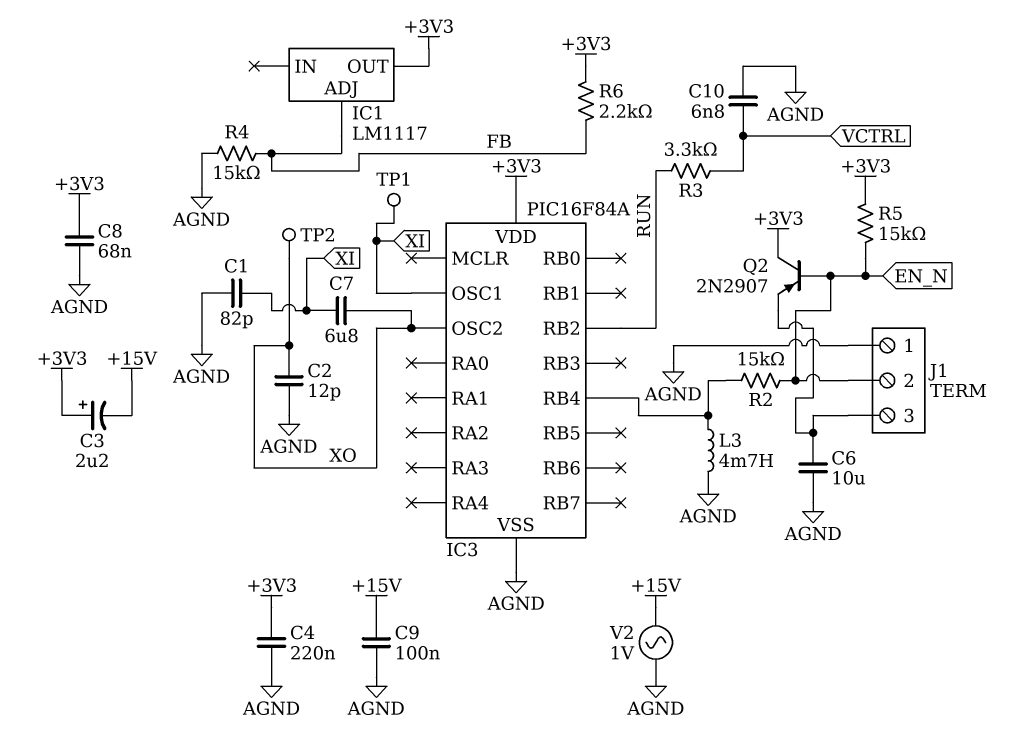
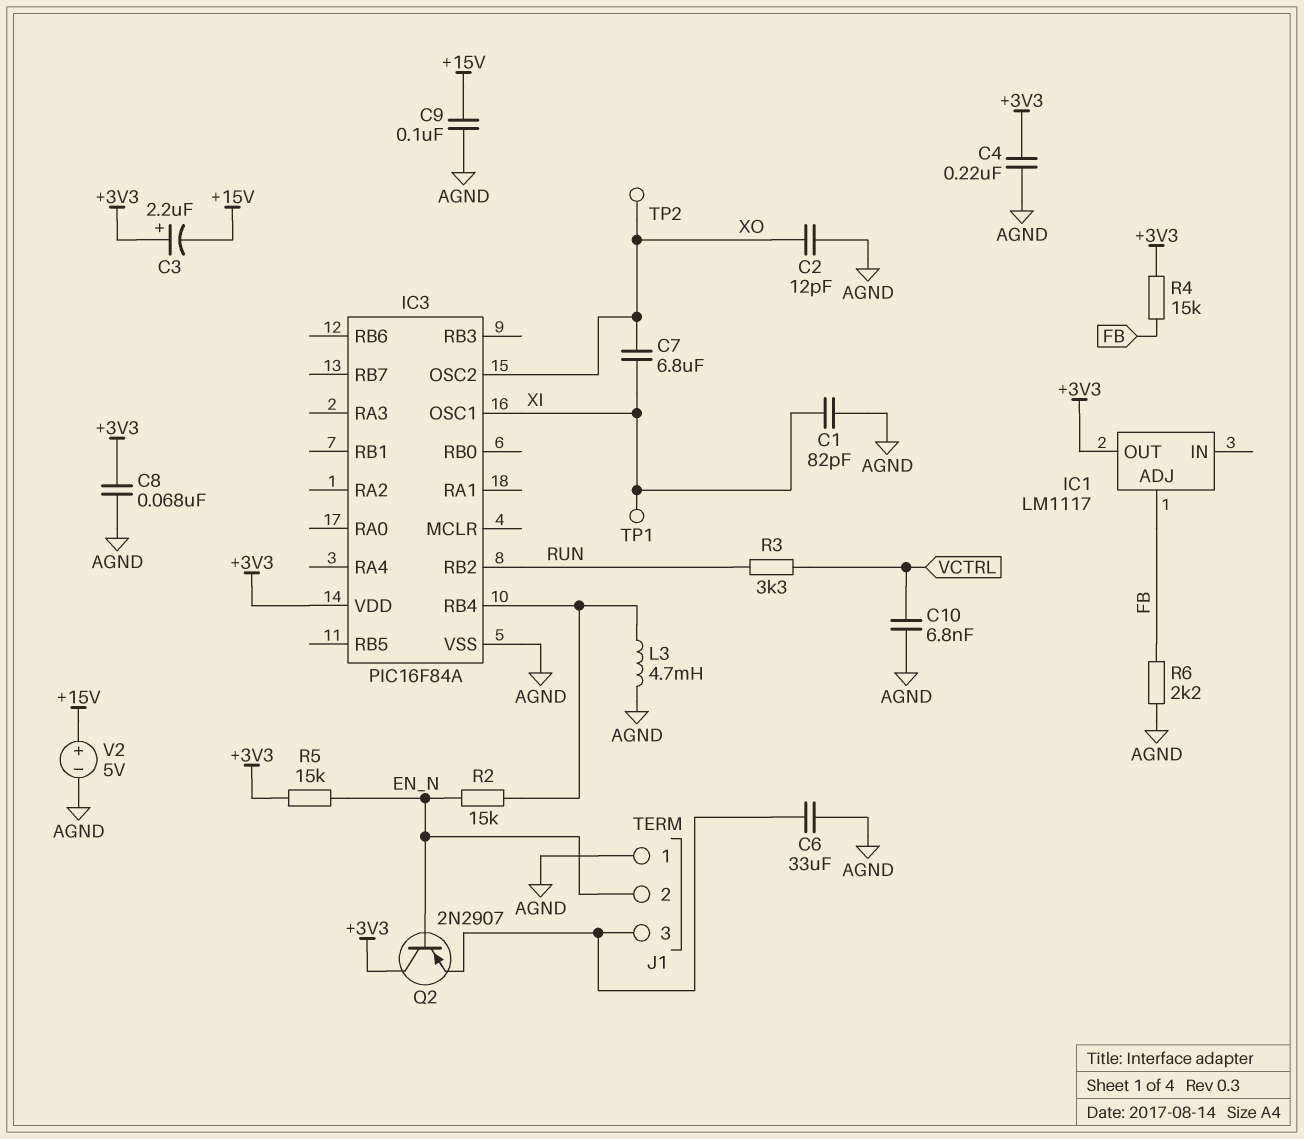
C6: 10uF (AGND, J1/3) -> 33uF (AGND, J1/3)
R4: 15k (AGND, FB) -> 15k (+3V3, FB)
R6: 2.2k (+3V3, FB) -> 2.2k (AGND, FB)
V2: AC 1V (+15V, AGND) -> 5V (plus +15V, minus AGND)

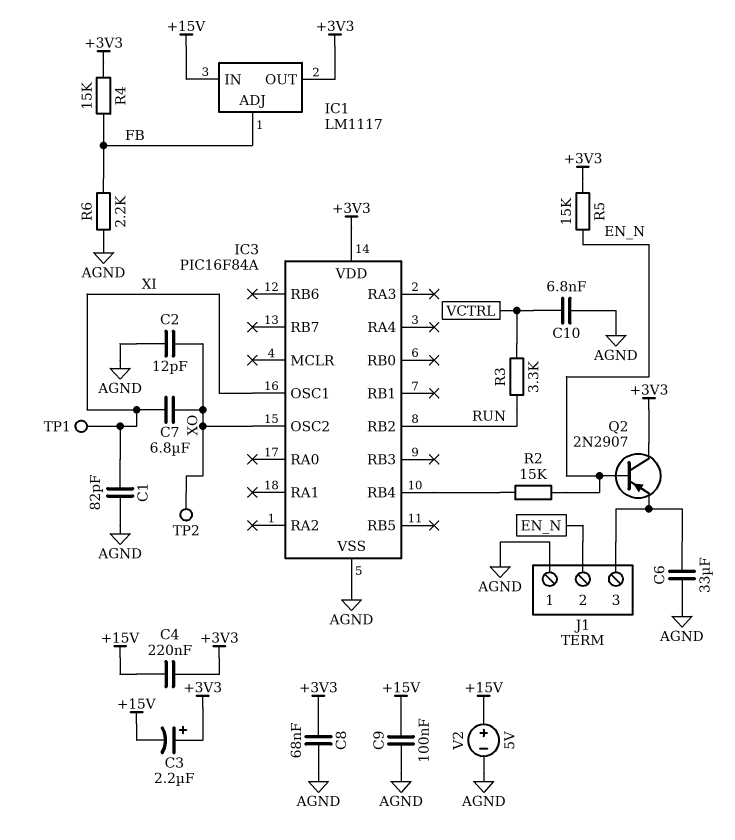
C4: 220nF (+3V3, AGND) -> 220nF (+3V3, +15V)
IC1 pin IN: none -> +15V
L3: 4.7mH (AGND, IC3/RB4) -> none

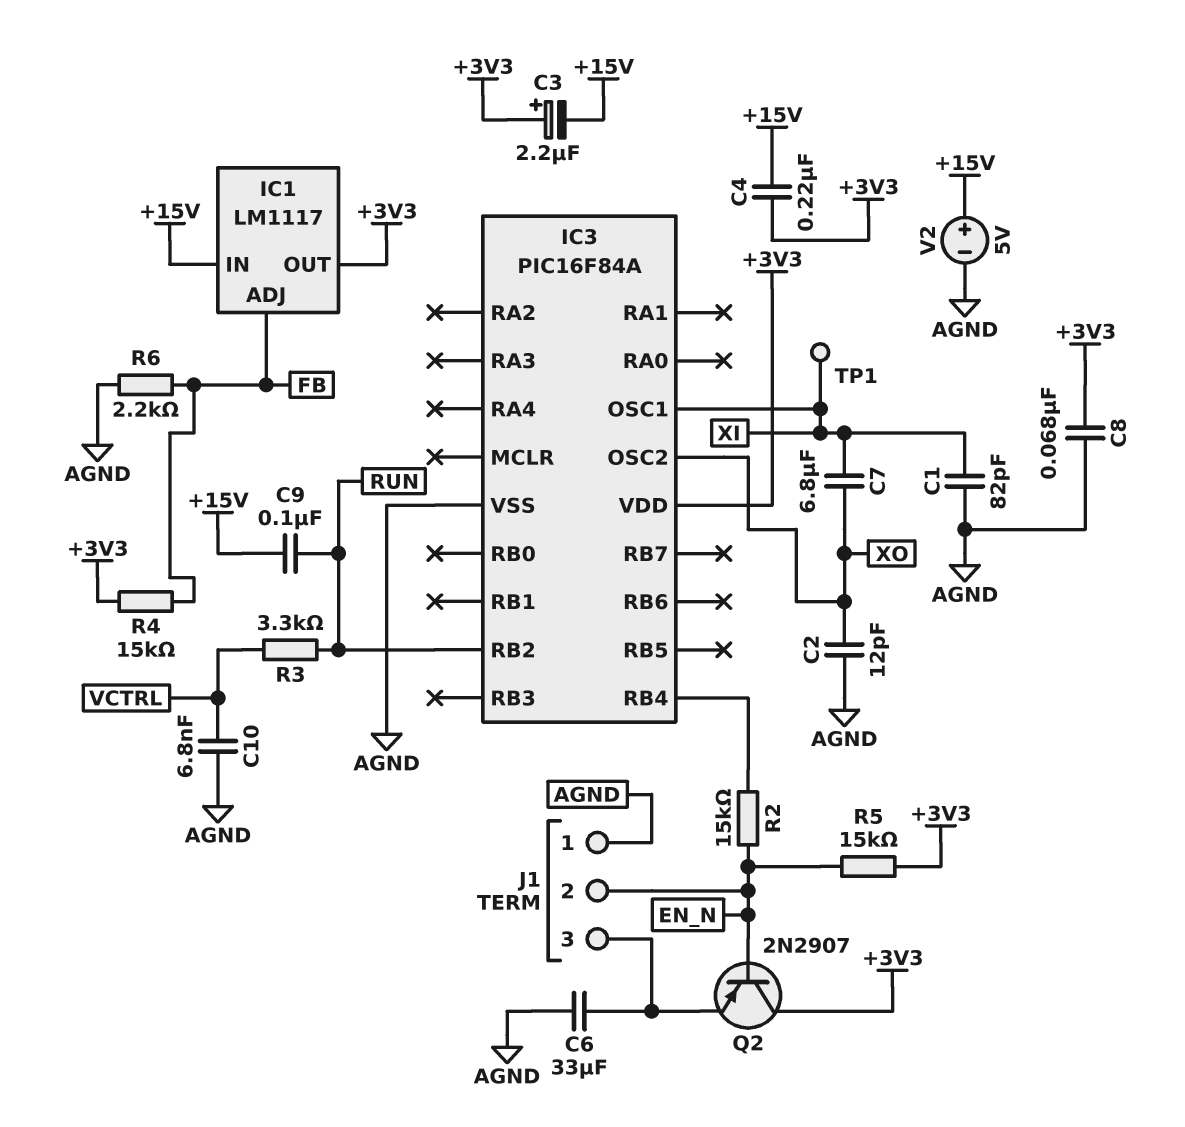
C9: 100nF (+15V, AGND) -> 100nF (+15V, RUN)
TP2: test point (XO) -> none

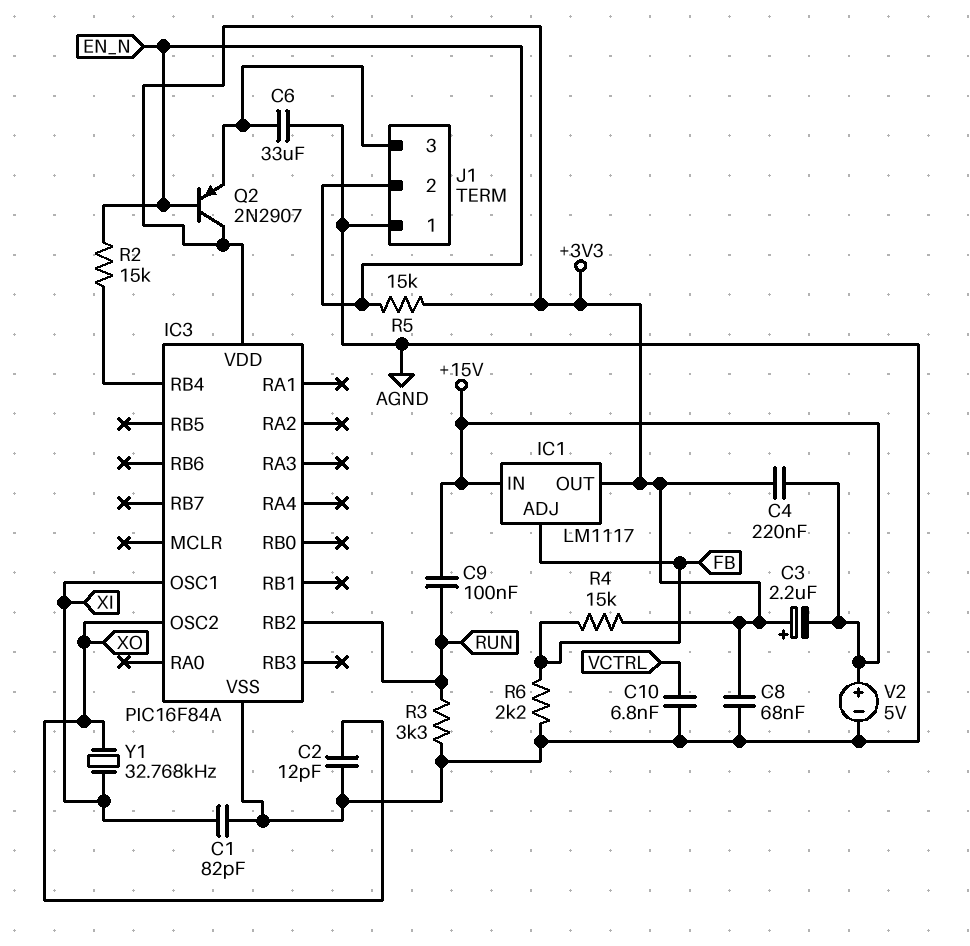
C7: 6.8uF (XI, XO) -> none
R3: 3.3k (RUN, VCTRL) -> 3.3k (AGND, RUN)
TP1: test point (XI) -> none
Y1: none -> 32.768kHz (XI, XO)

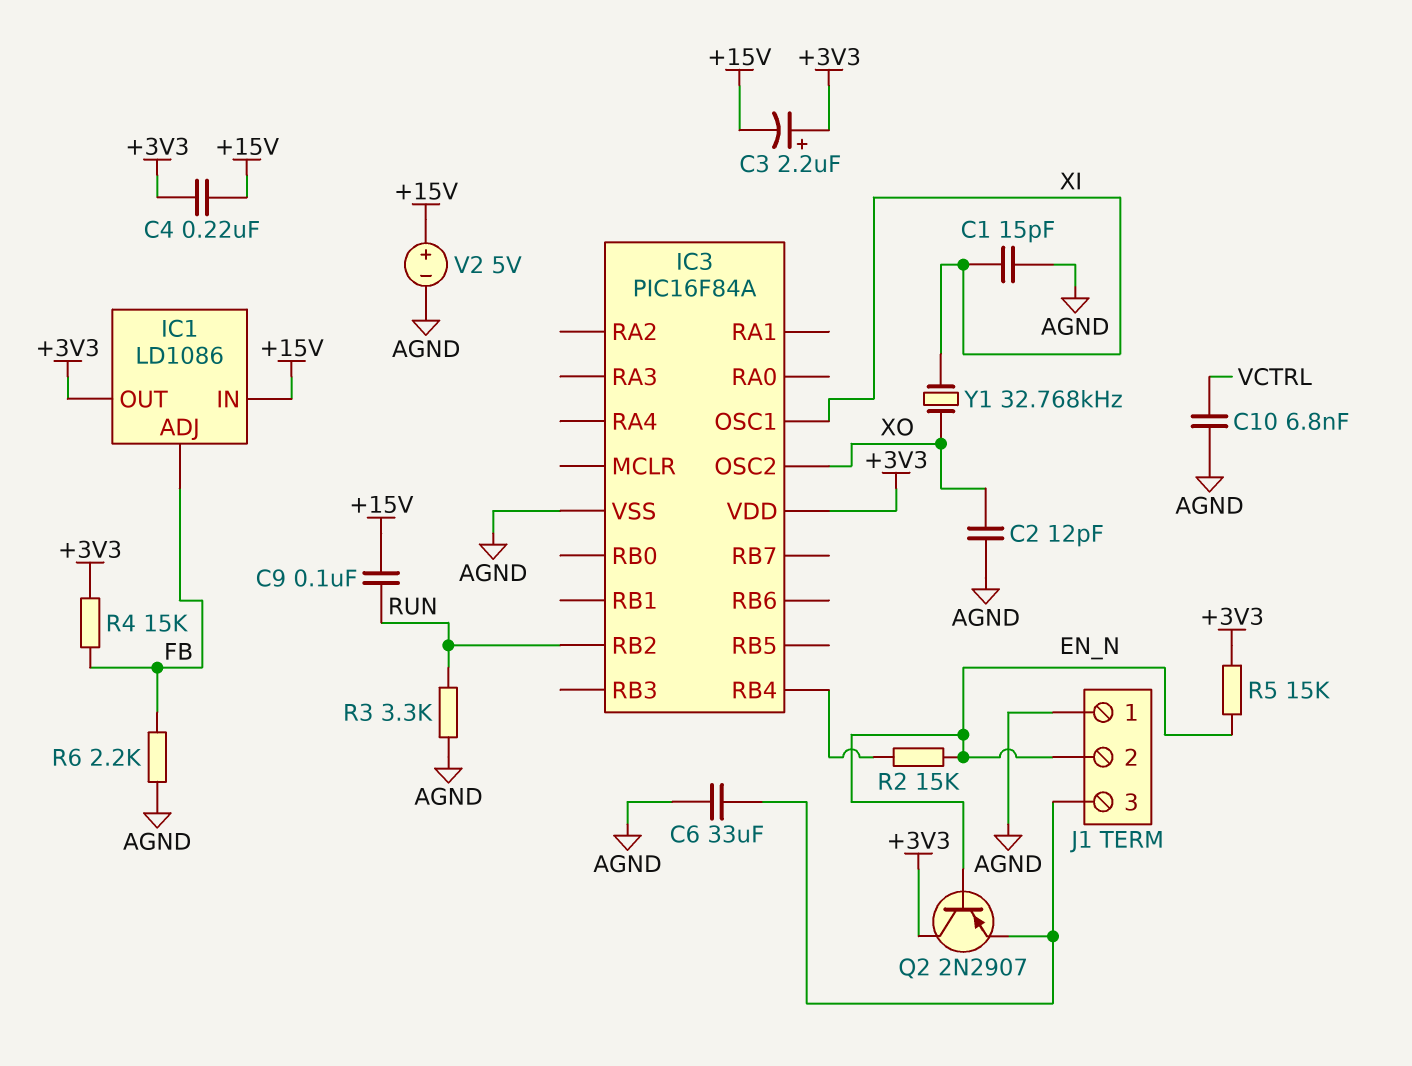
C1: 82pF (AGND, XI) -> 15pF (AGND, XI)
C8: 68nF (+3V3, AGND) -> none
IC1: LM1117 -> LD1086

